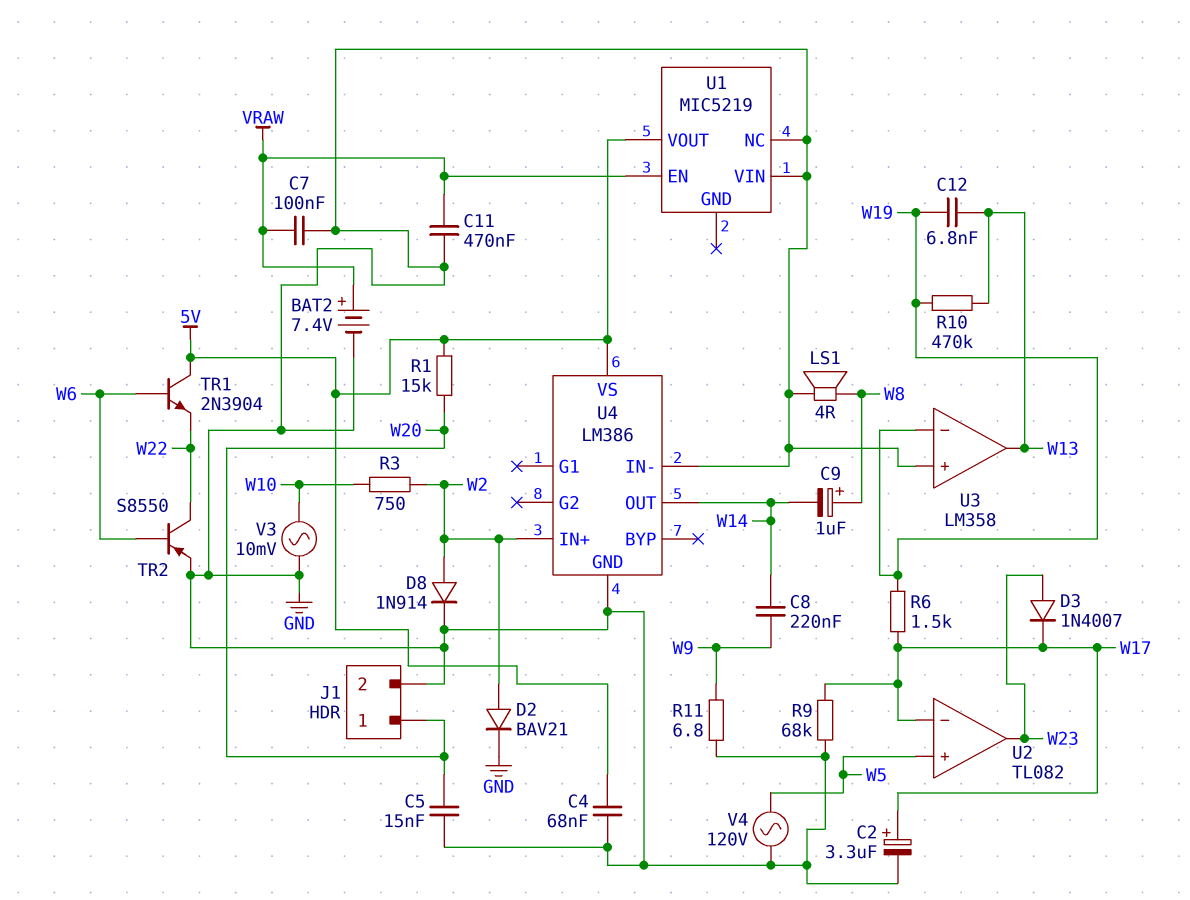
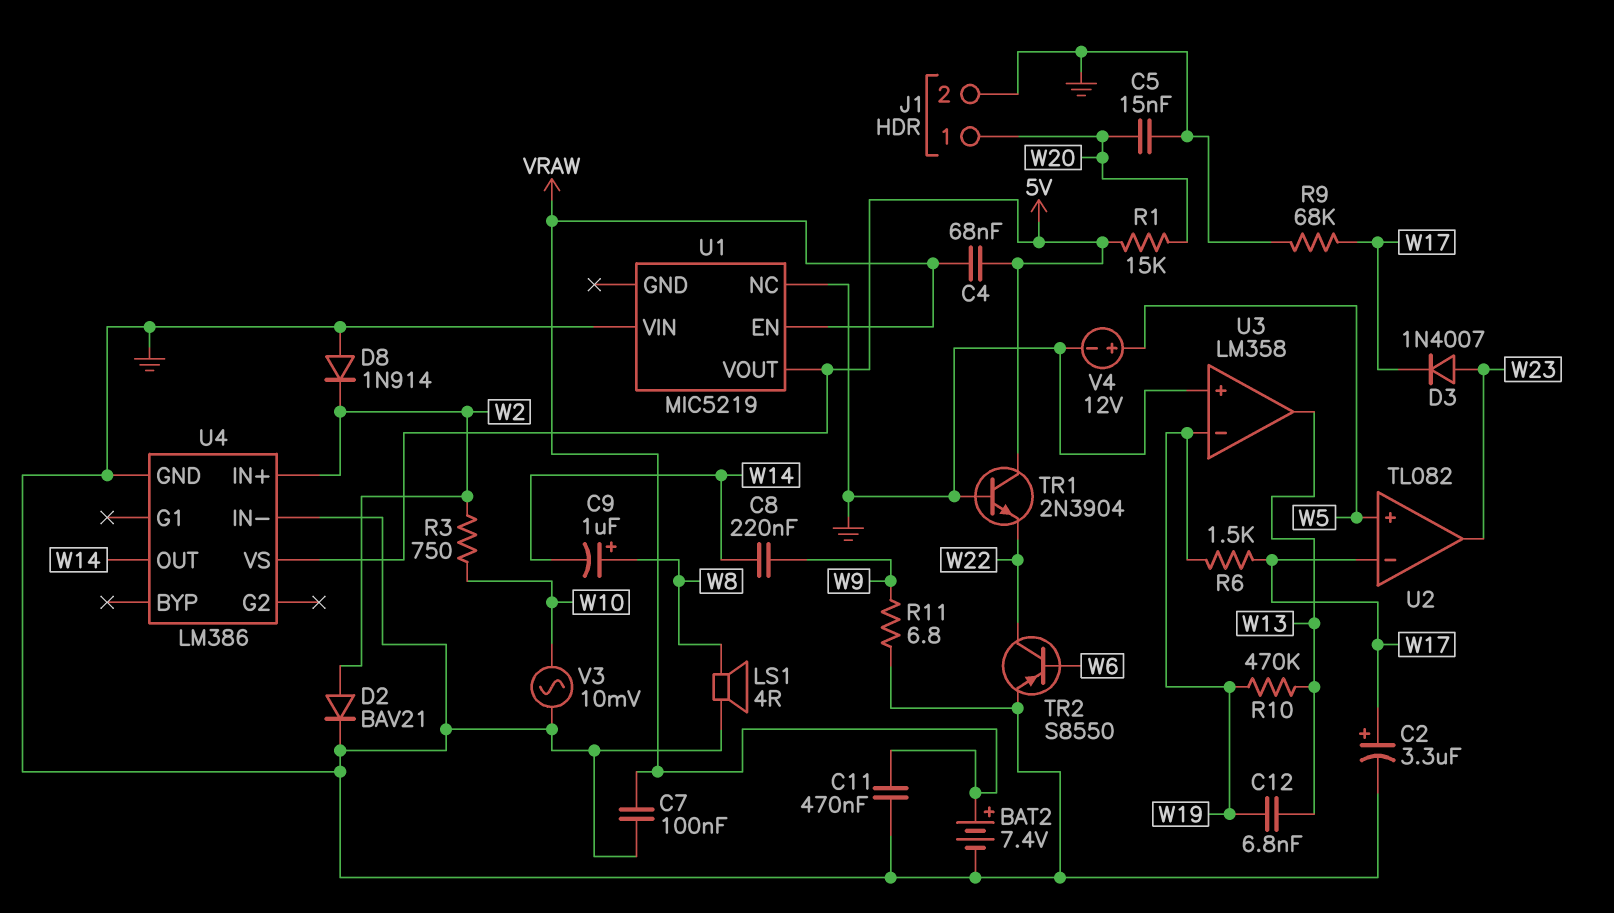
C4: 68nF (5V, GND) -> 68nF (5V, VRAW)
D8: diode 1N914 (A W2, K GND) -> diode 1N914 (A GND, K W2)
TR1: NPN 2N3904 (B W6, C 5V, E W22) -> NPN 2N3904 (B GND, C 5V, E W22)
V4: AC 120V (GND, W5) -> 12V (plus W5, minus GND)

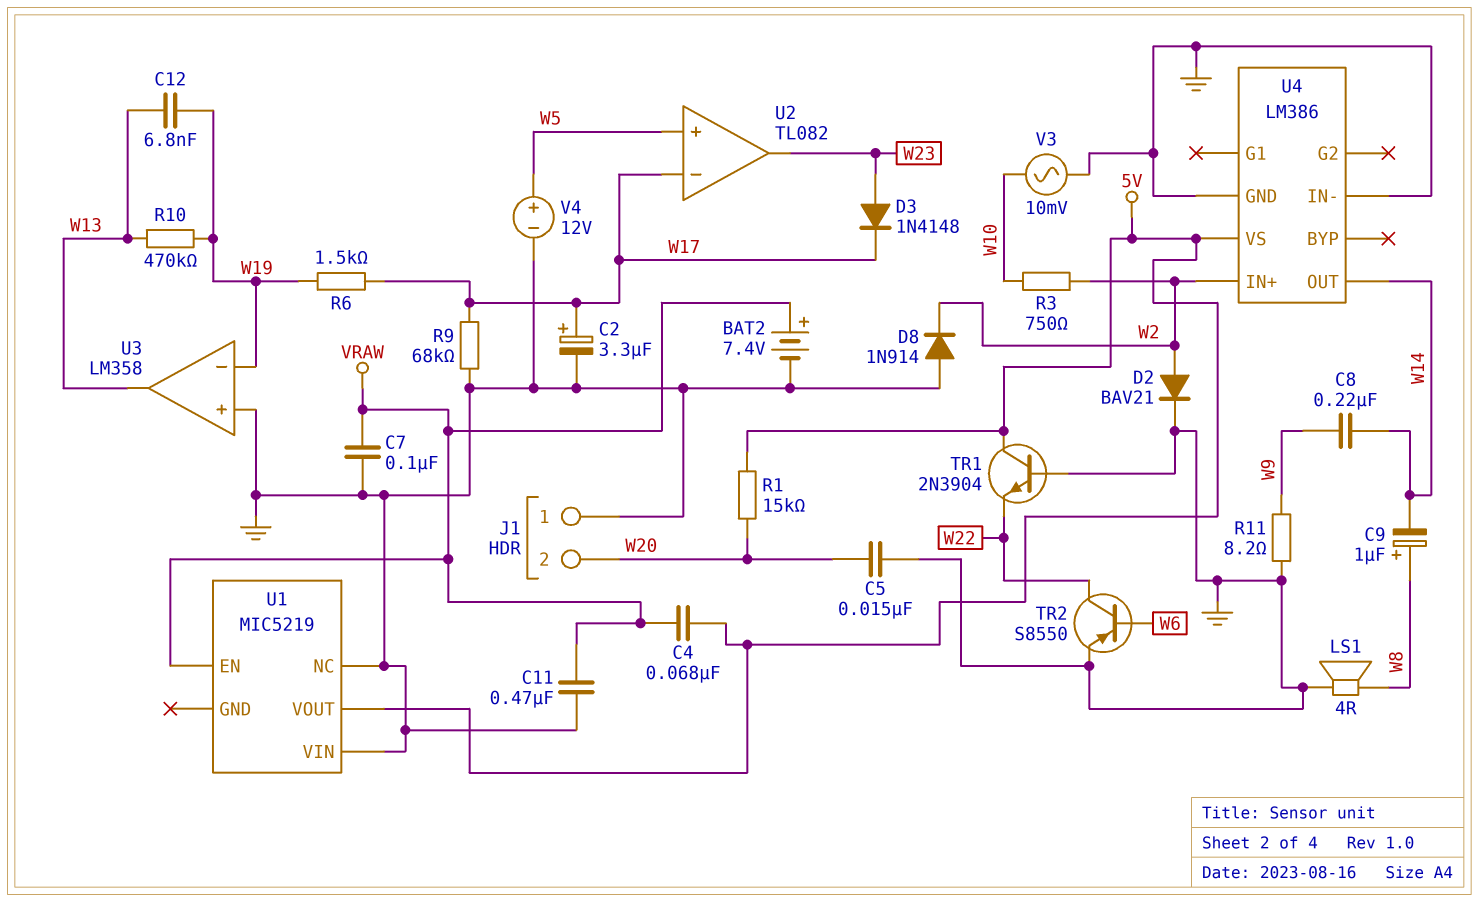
D3: diode 1N4007 (A W23, K W17) -> diode 1N4148 (A W23, K W17)
J1 pin 1: W20 -> GND
J1 pin 2: GND -> W20
R11: 6.8 (GND, W9) -> 8.2 (GND, W9)

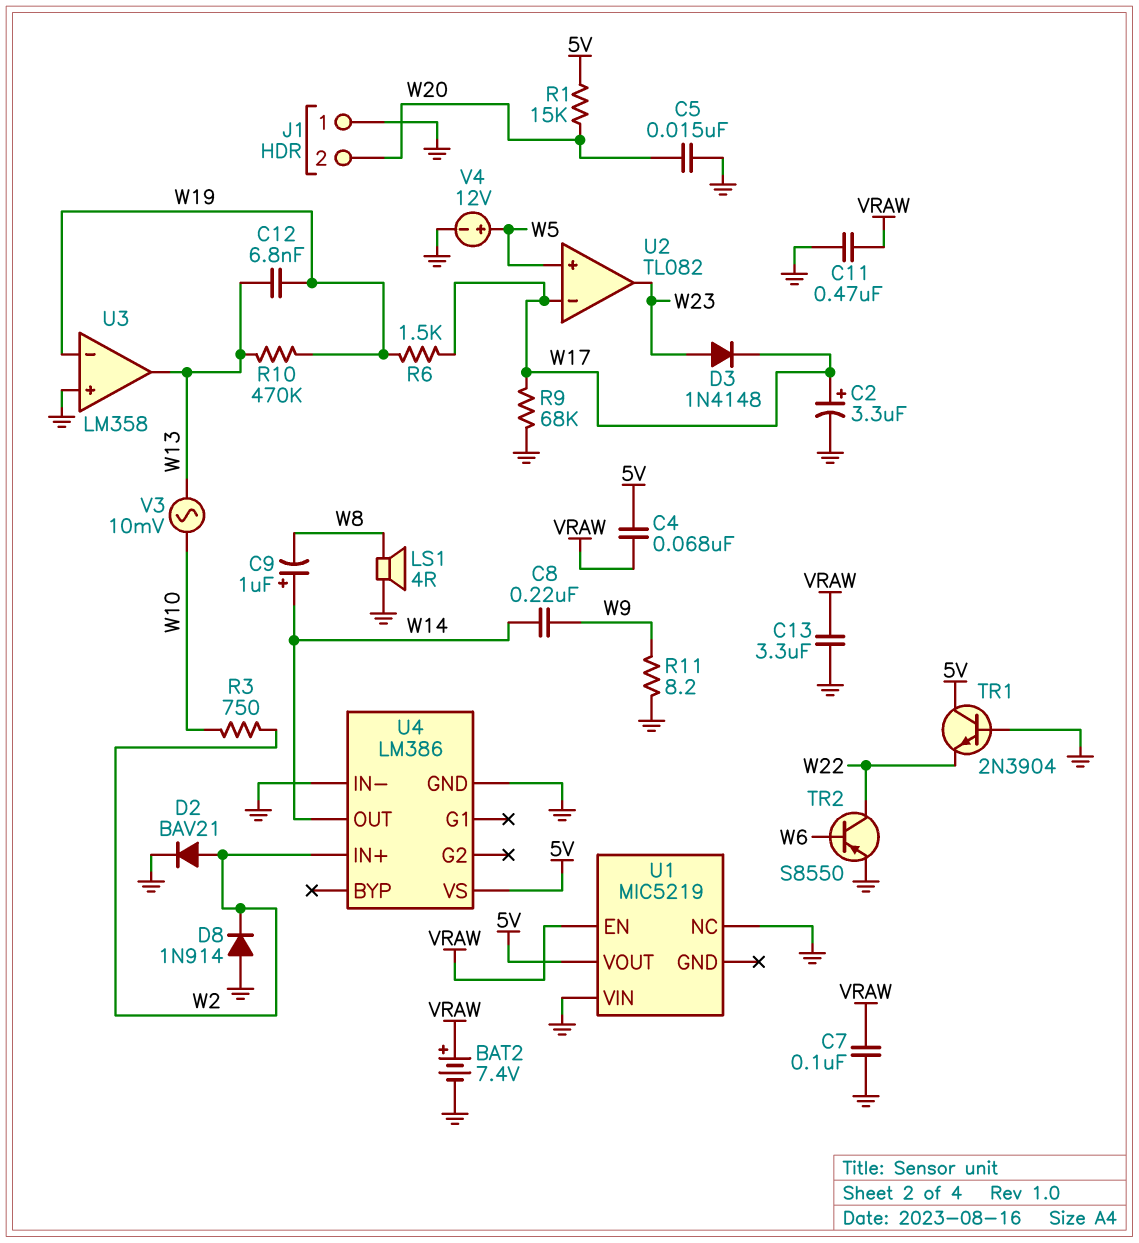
C9: 1uF (plus W8, minus W14) -> 1uF (plus W14, minus W8)
C13: none -> 3.3uF (GND, VRAW)
V3: AC 10mV (GND, W10) -> AC 10mV (W10, W13)

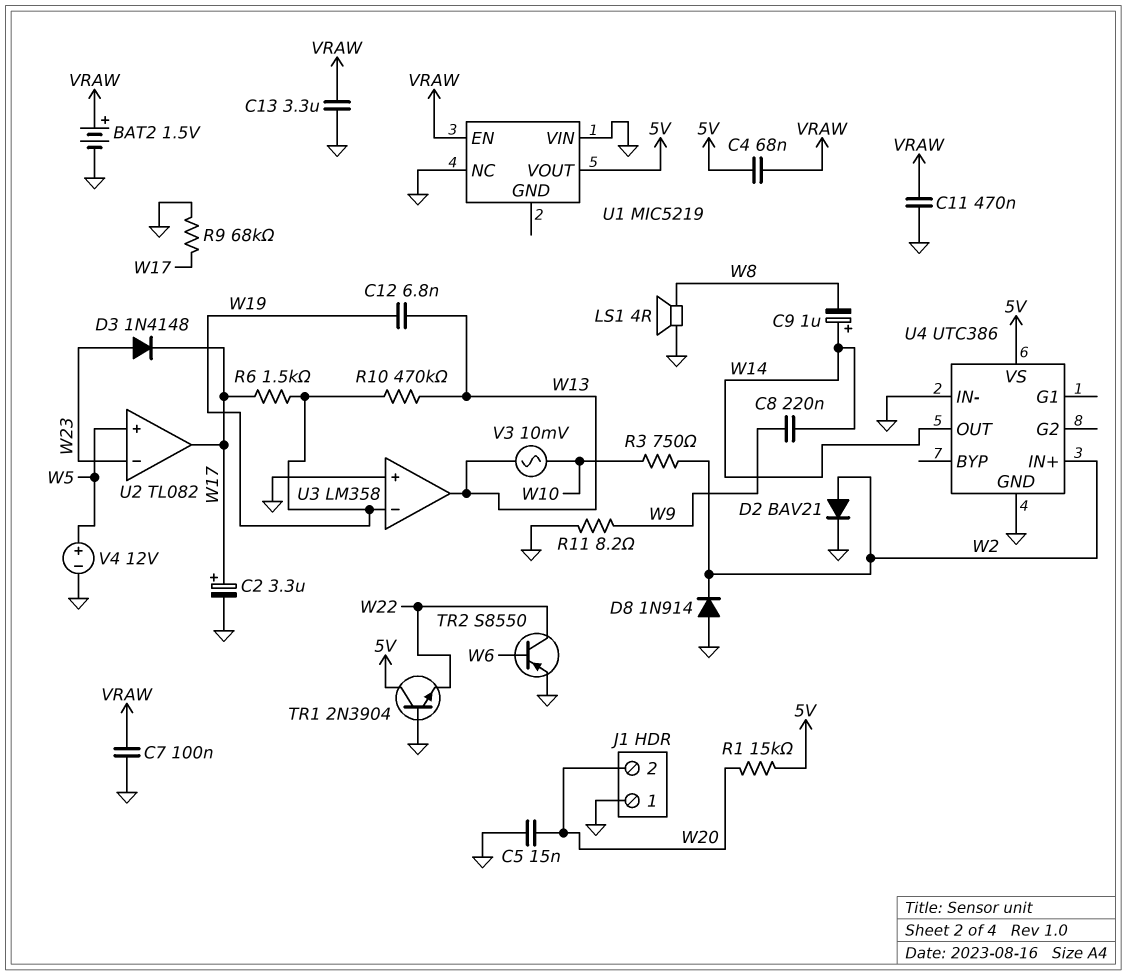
BAT2: 7.4V (plus VRAW, minus GND) -> 1.5V (plus VRAW, minus GND)
U2 pin in-: W17 -> W23
U2 pin out: W23 -> W17
U4: LM386 -> UTC386

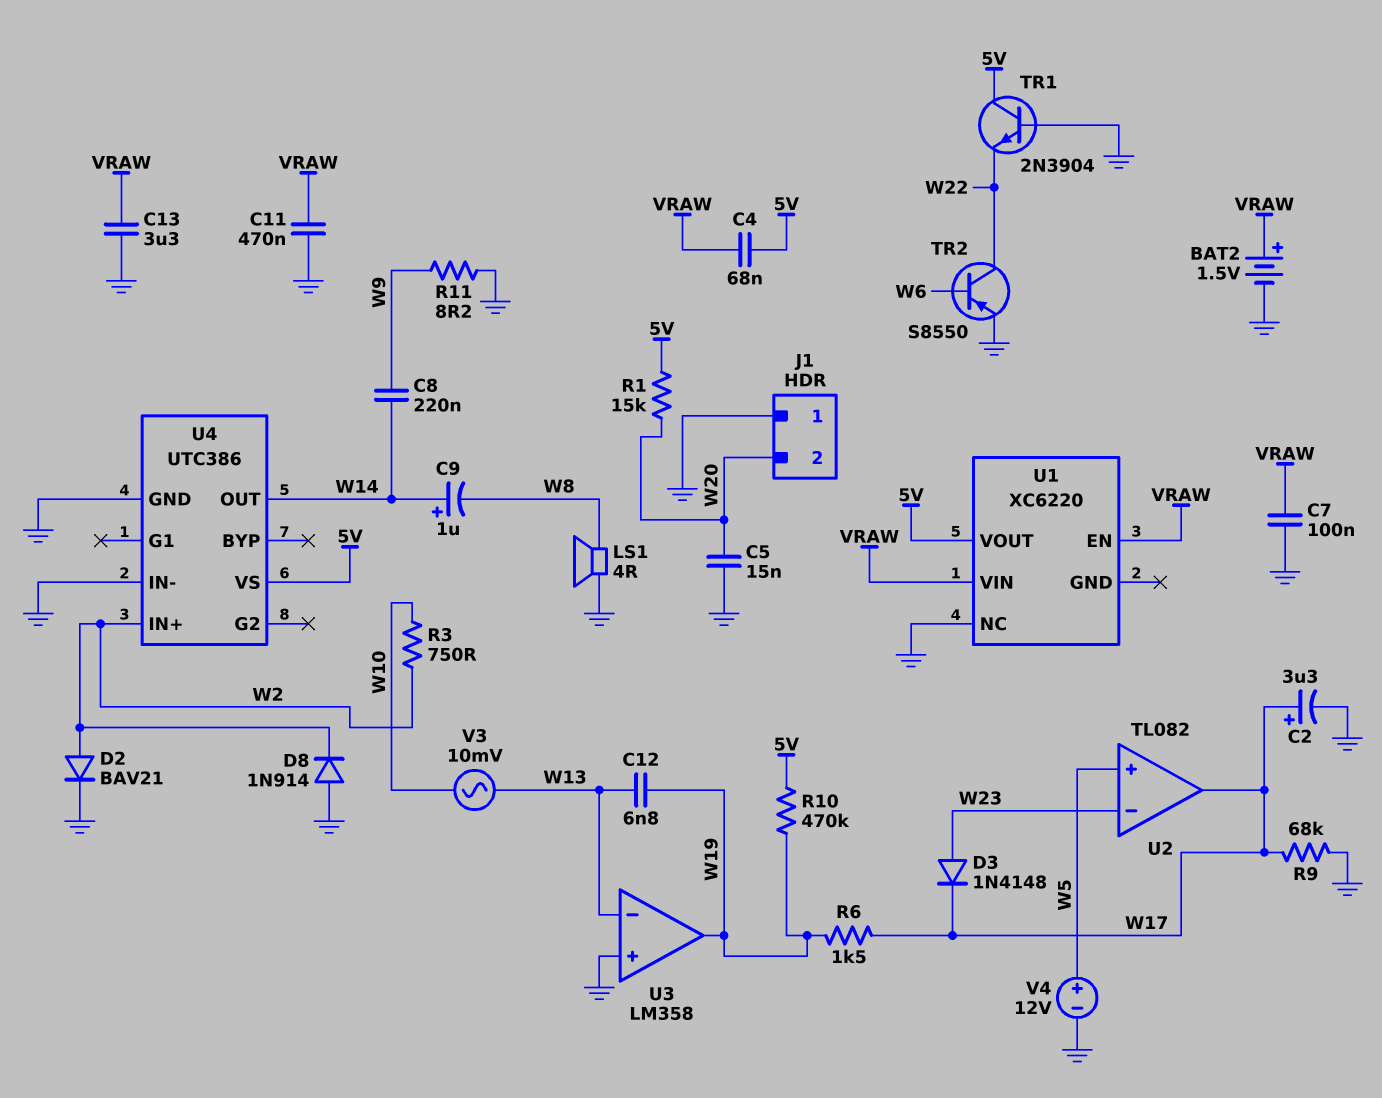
R10: 470k (W13, W19) -> 470k (5V, W19)
U1: MIC5219 -> XC6220
U1 pin VIN: GND -> VRAW
U3 pin in-: W19 -> W13
U3 pin out: W13 -> W19

